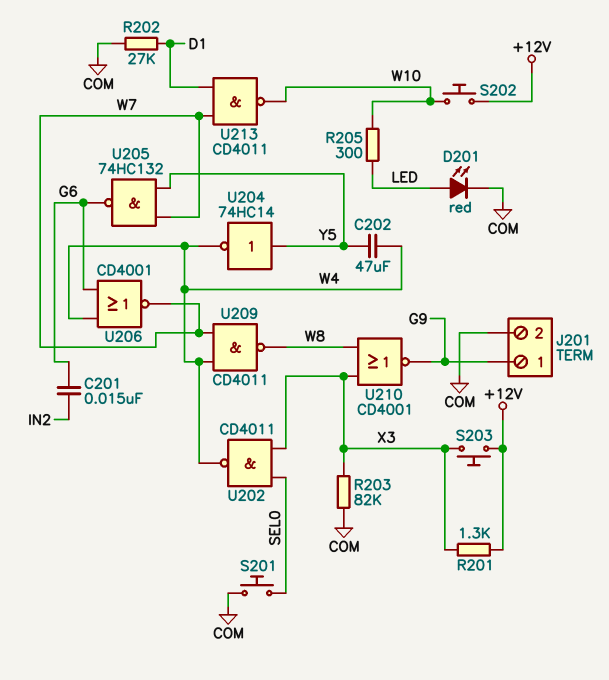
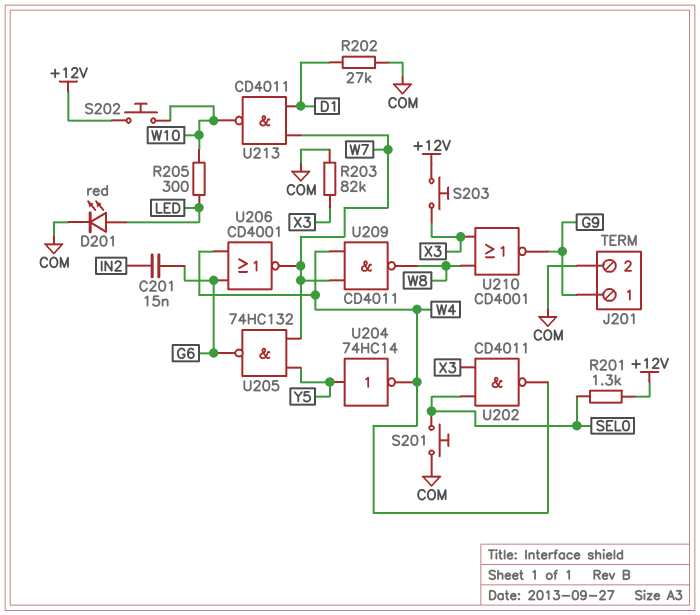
C202: 47uF (W4, Y5) -> none
R201: 1.3k (+12V, X3) -> 1.3k (+12V, SEL0)

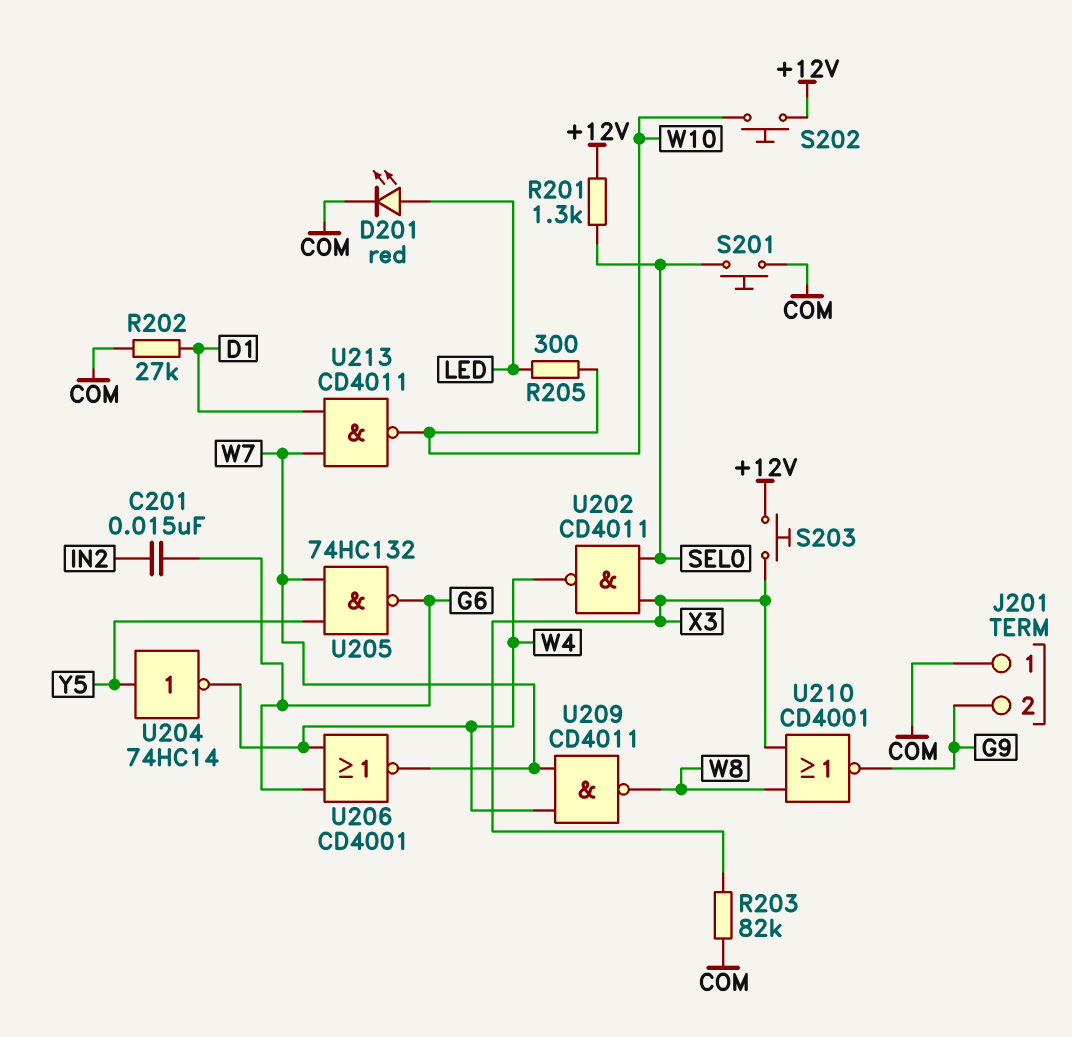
J201 pin 1: G9 -> COM
J201 pin 2: COM -> G9

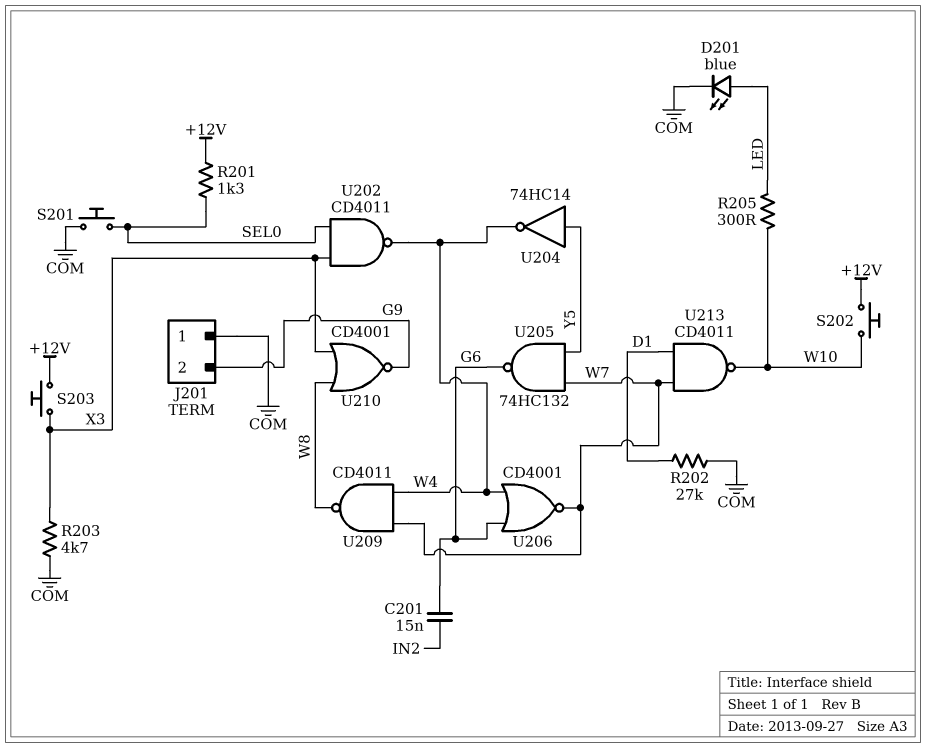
D201: LED red (A LED, K COM) -> LED blue (A LED, K COM)
R203: 82k (COM, X3) -> 4.7k (COM, X3)

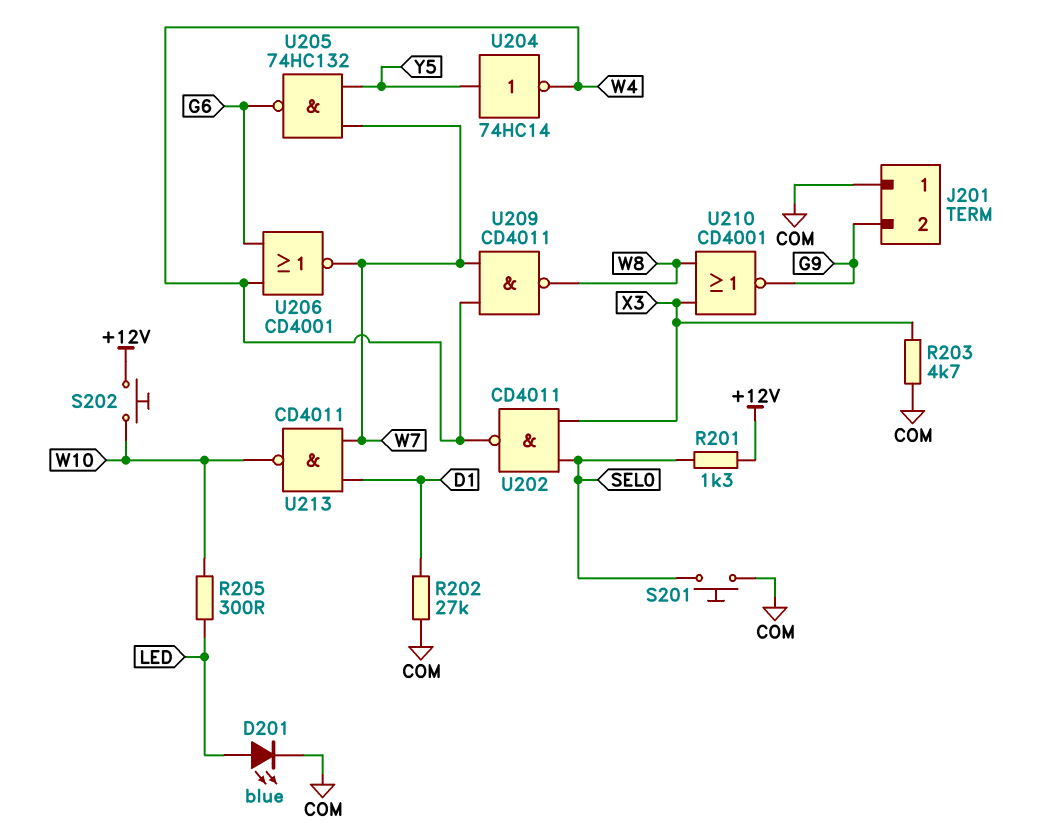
C201: 15nF (G6, IN2) -> none
S203: button (+12V, X3) -> none

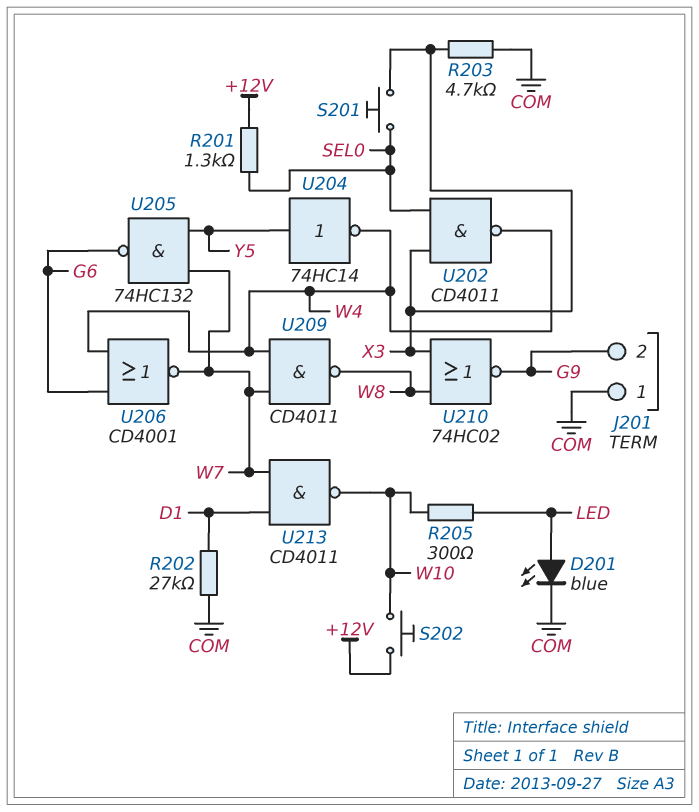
S201: button (COM, SEL0) -> button (SEL0, X3)
U210: NOR CD4001 (in W8, in X3, out G9) -> NOR 74HC02 (in W8, in X3, out G9)

